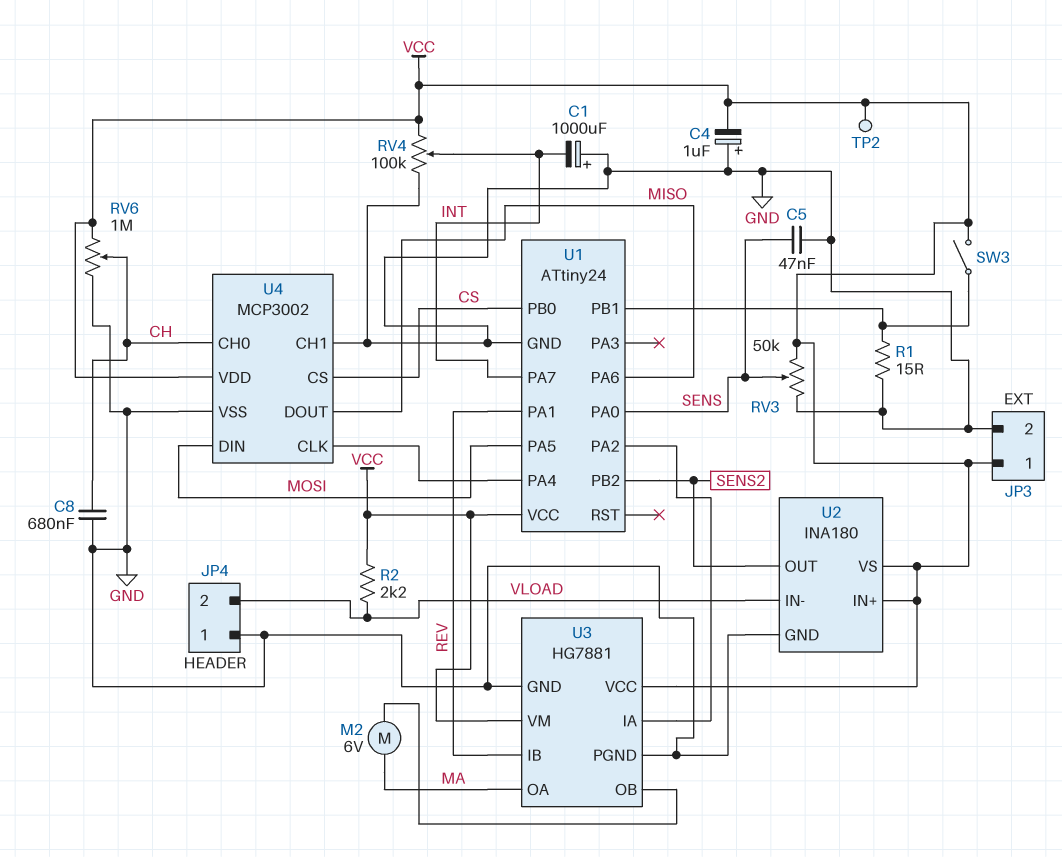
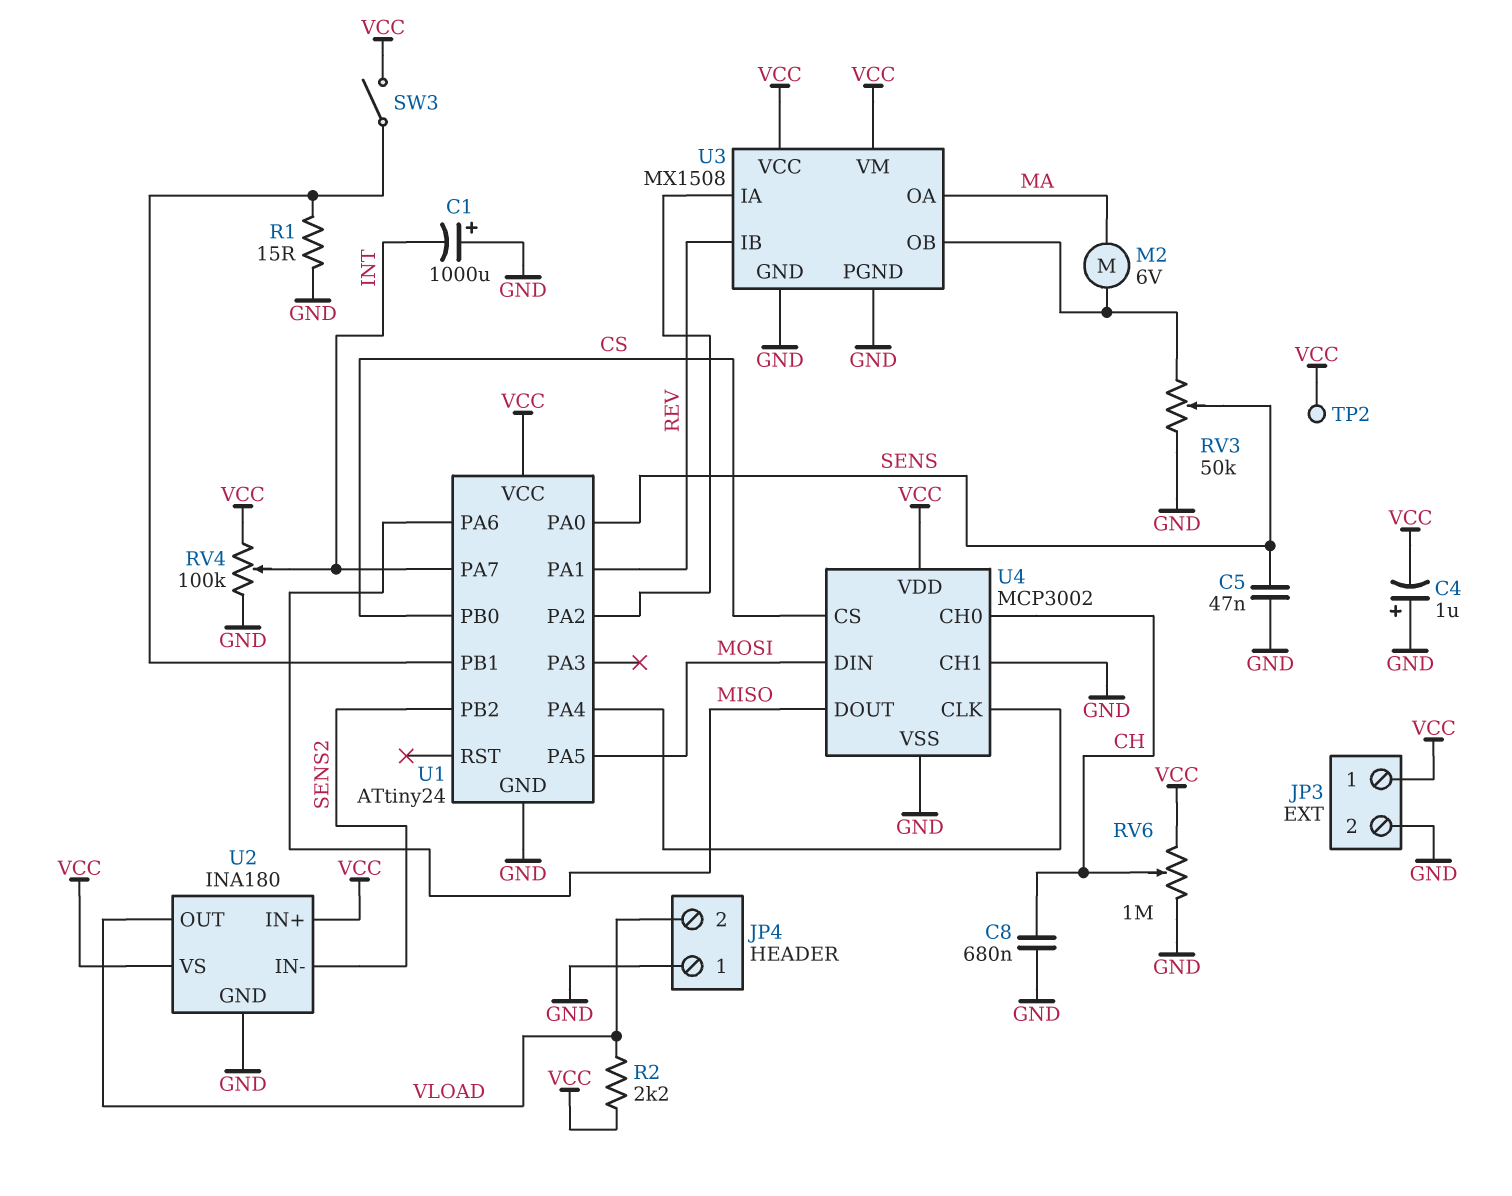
RV3: 50k (GND, VCC, wiper SENS) -> 50k (GND, U3/OB, wiper SENS)
U2 pin IN-: VLOAD -> SENS2
U2 pin OUT: SENS2 -> VLOAD
U3: HG7881 -> MX1508

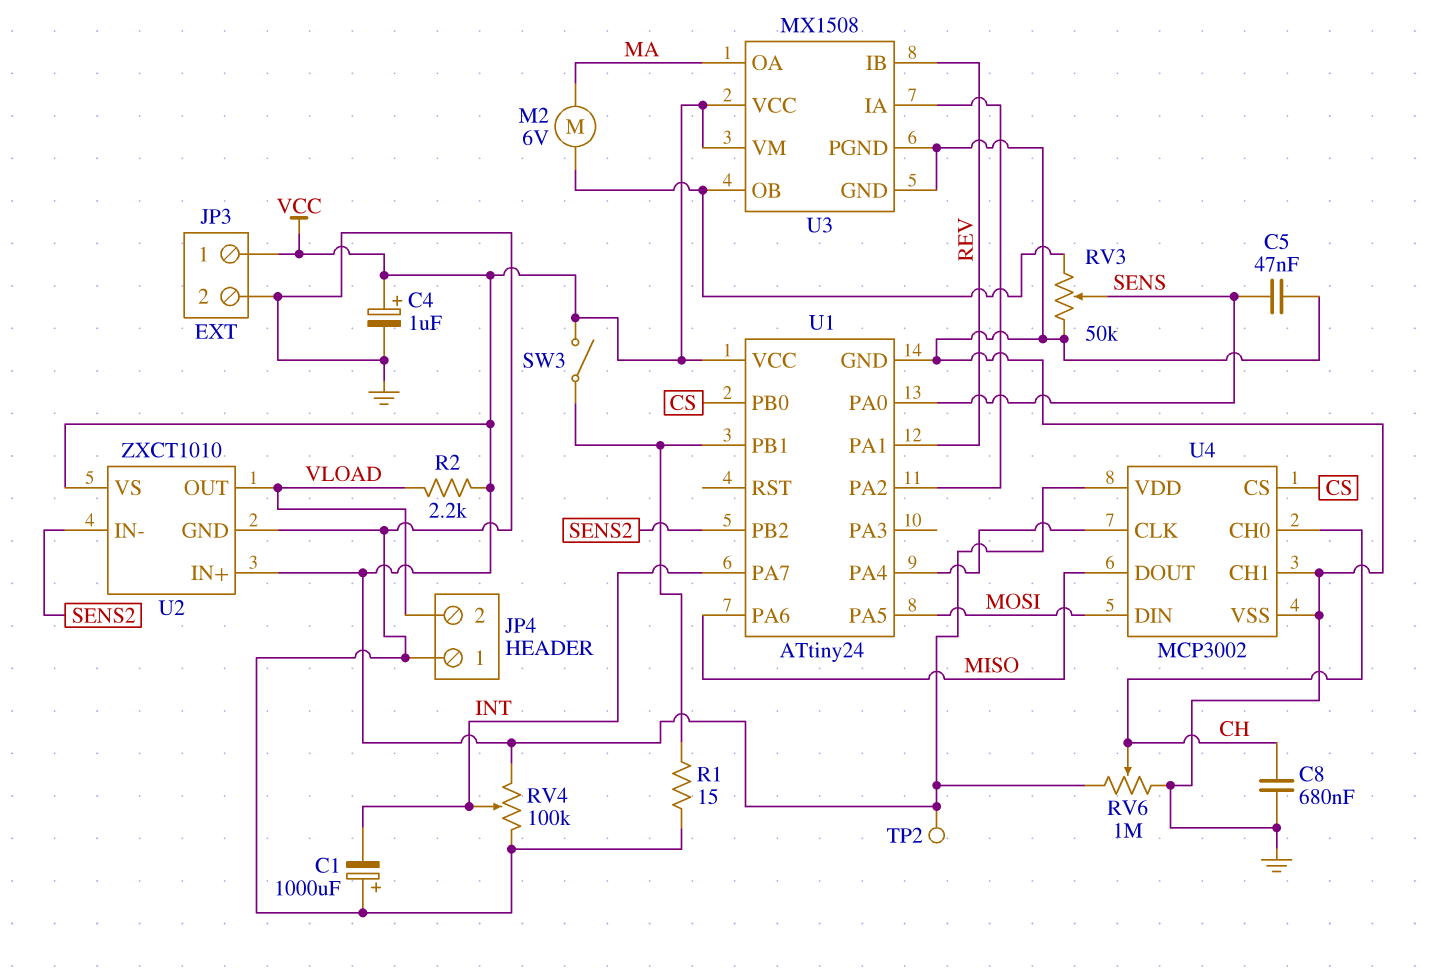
C4: 1uF (plus GND, minus VCC) -> 1uF (plus VCC, minus GND)
U2: INA180 -> ZXCT1010

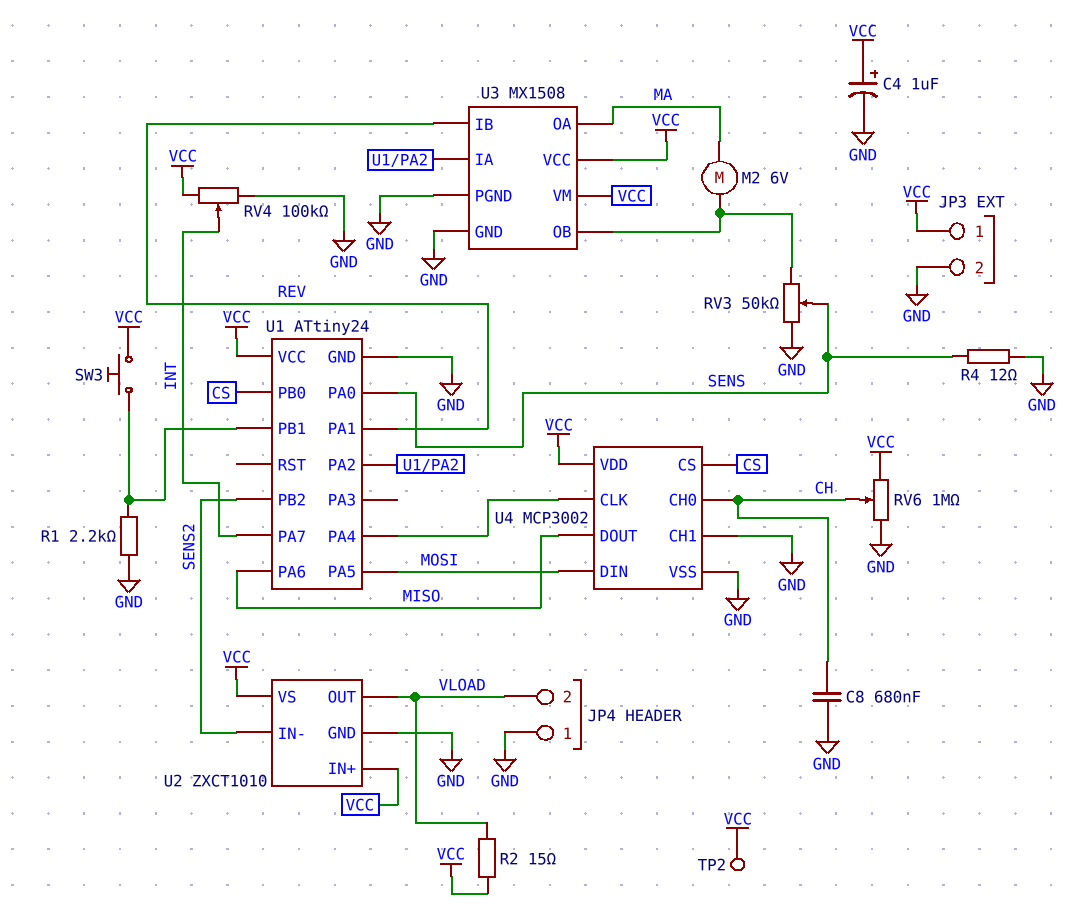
C1: 1000uF (plus GND, minus INT) -> none
C5: 47nF (GND, SENS) -> none
R1: 15 (GND, U1/PB1) -> 2.2k (GND, U1/PB1)
R2: 2.2k (VCC, VLOAD) -> 15 (VCC, VLOAD)
R4: none -> 12 (GND, SENS)
SW3: switch (U1/PB1, VCC) -> button (U1/PB1, VCC)

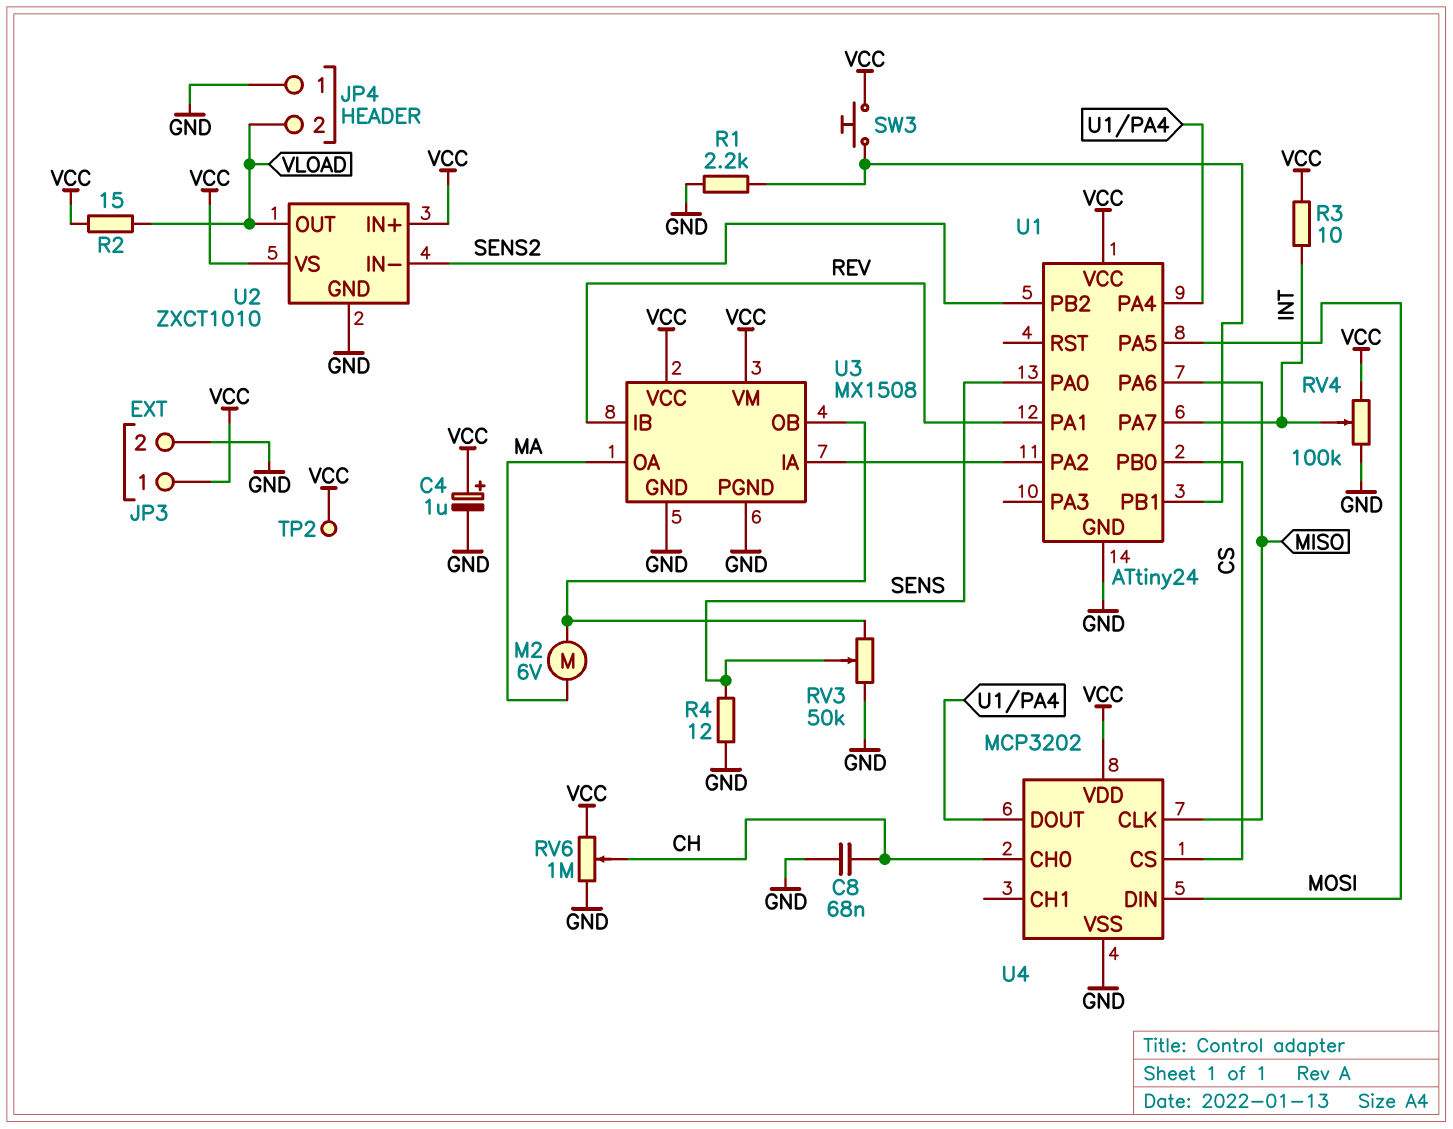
C8: 680nF (CH, GND) -> 68nF (CH, GND)
R3: none -> 10 (INT, VCC)
U4: MCP3002 -> MCP3202
U4 pin CH1: GND -> none
U4 pin CLK: U1/PA4 -> MISO
U4 pin DOUT: MISO -> U1/PA4

